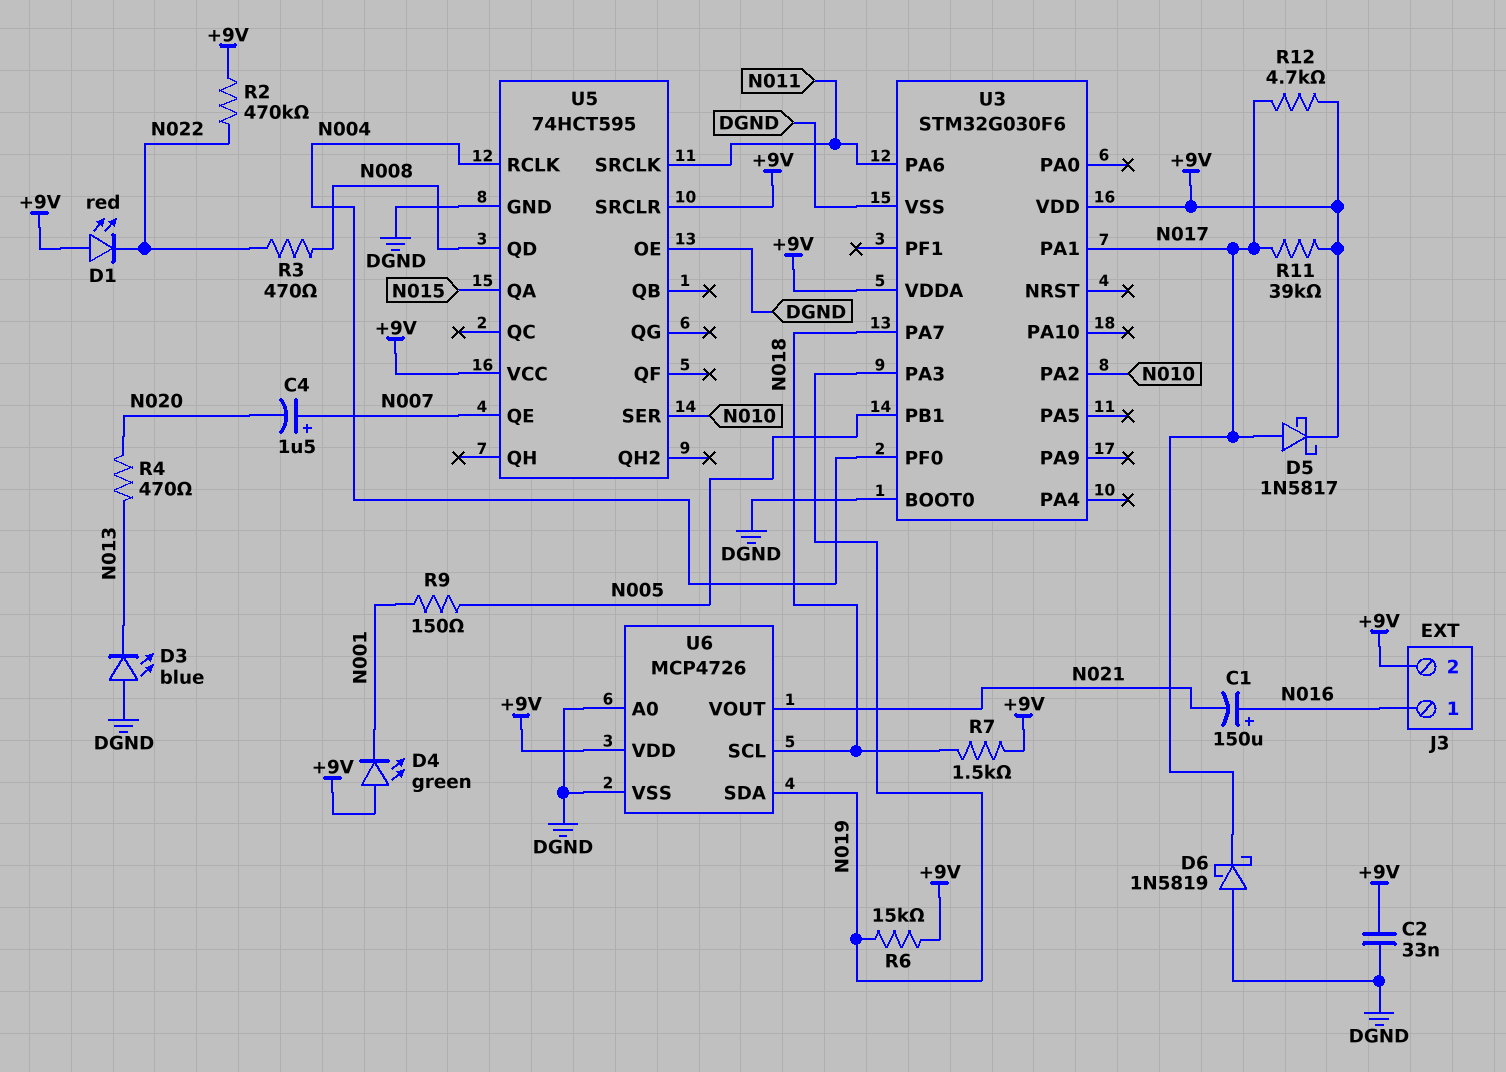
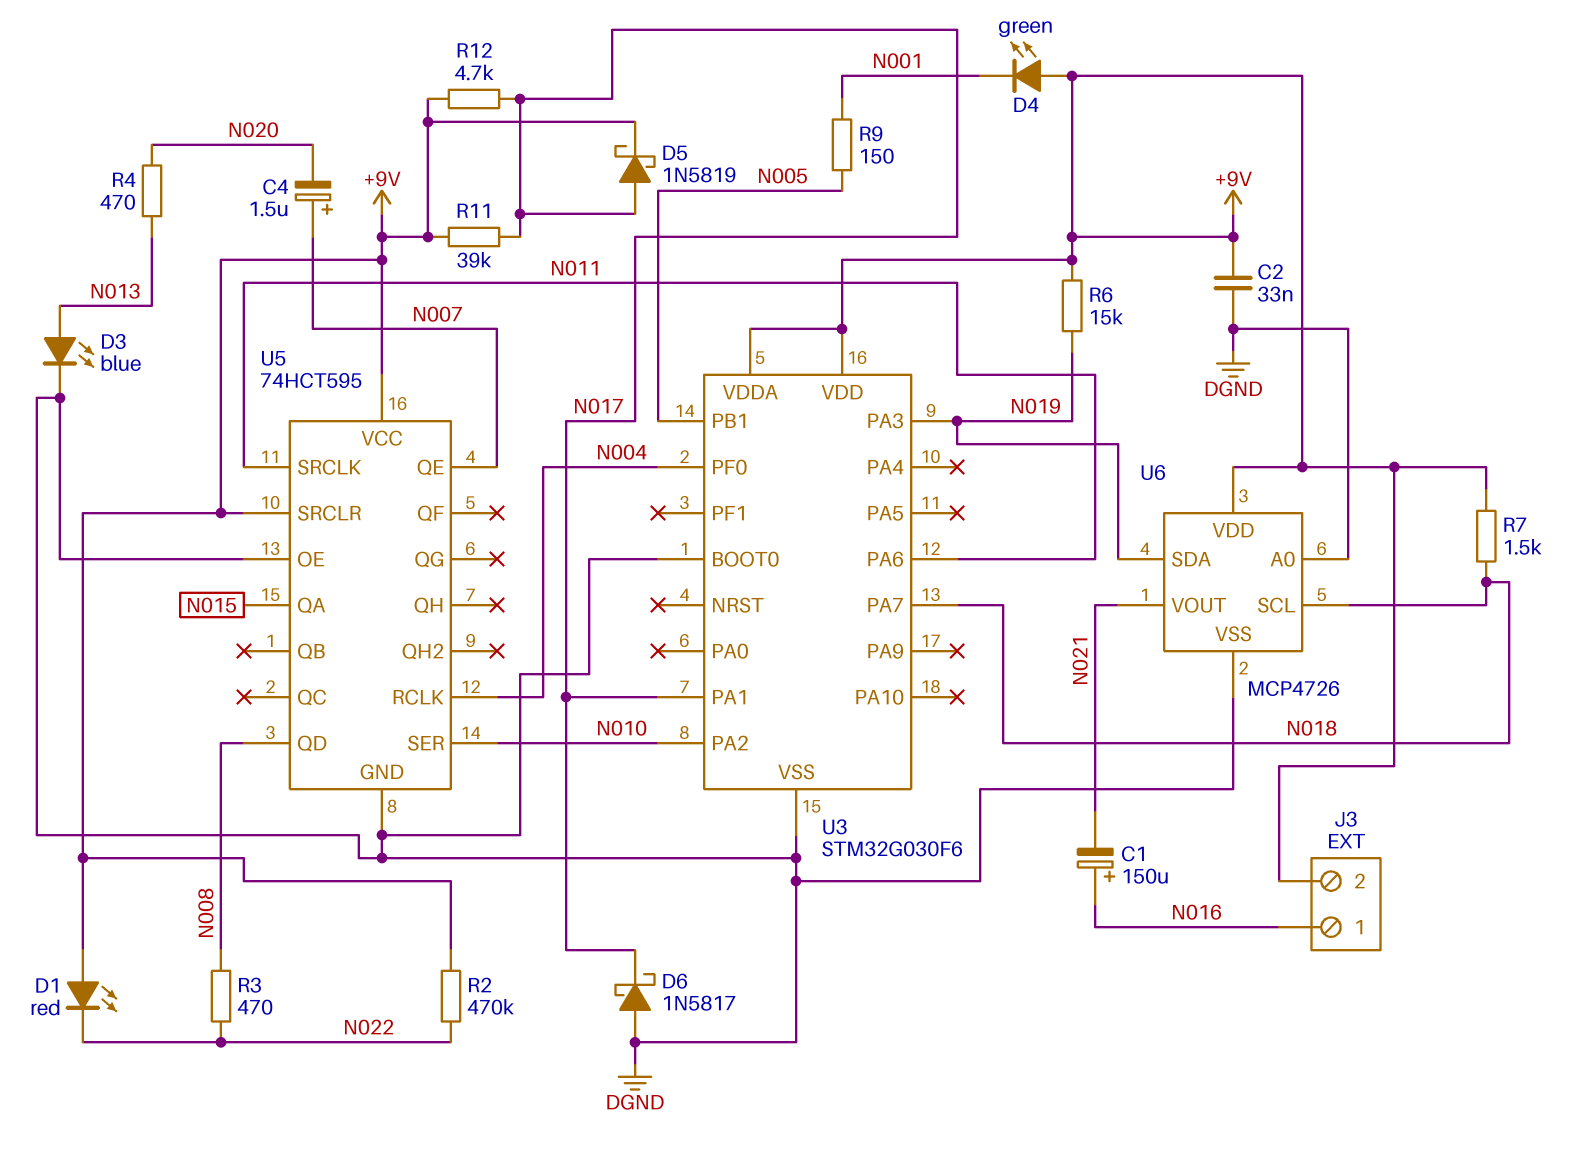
D3: LED blue (A DGND, K N013) -> LED blue (A N013, K DGND)
D5: schottky 1N5817 (A N017, K +9V) -> schottky 1N5819 (A N017, K +9V)
D6: schottky 1N5819 (A DGND, K N017) -> schottky 1N5817 (A DGND, K N017)

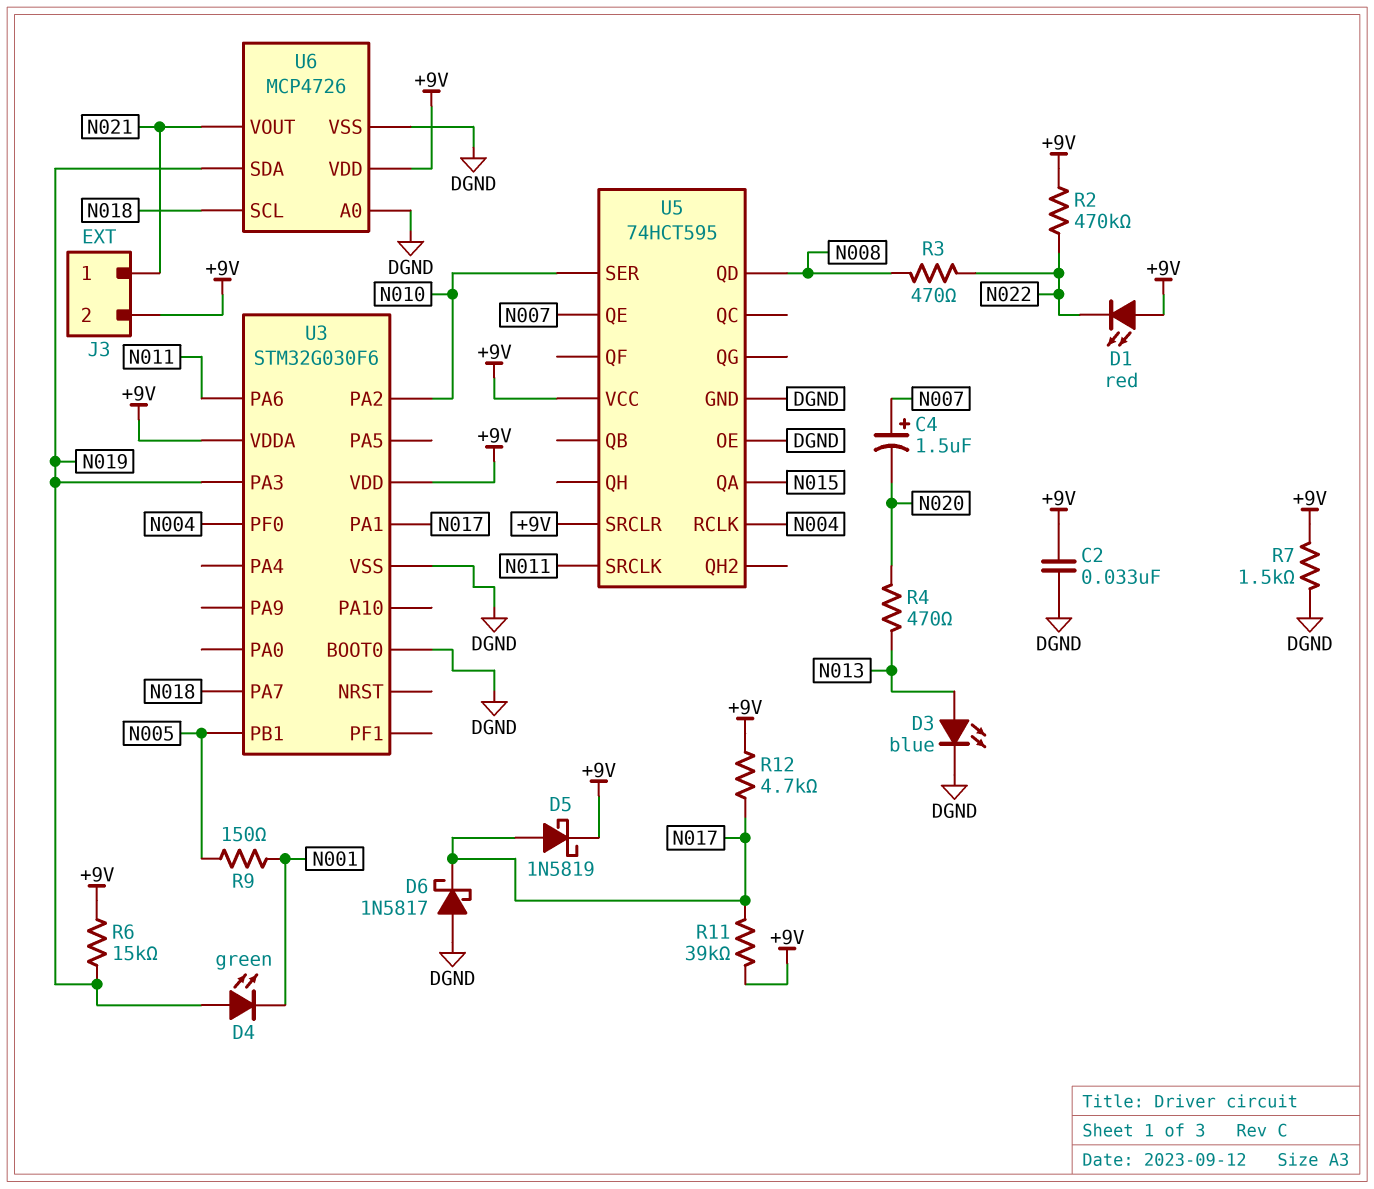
C1: 150uF (plus N016, minus N021) -> none
D4: LED green (A +9V, K N001) -> LED green (A N019, K N001)
J3 pin 1: N016 -> N021
R7: 1.5k (+9V, N018) -> 1.5k (+9V, DGND)

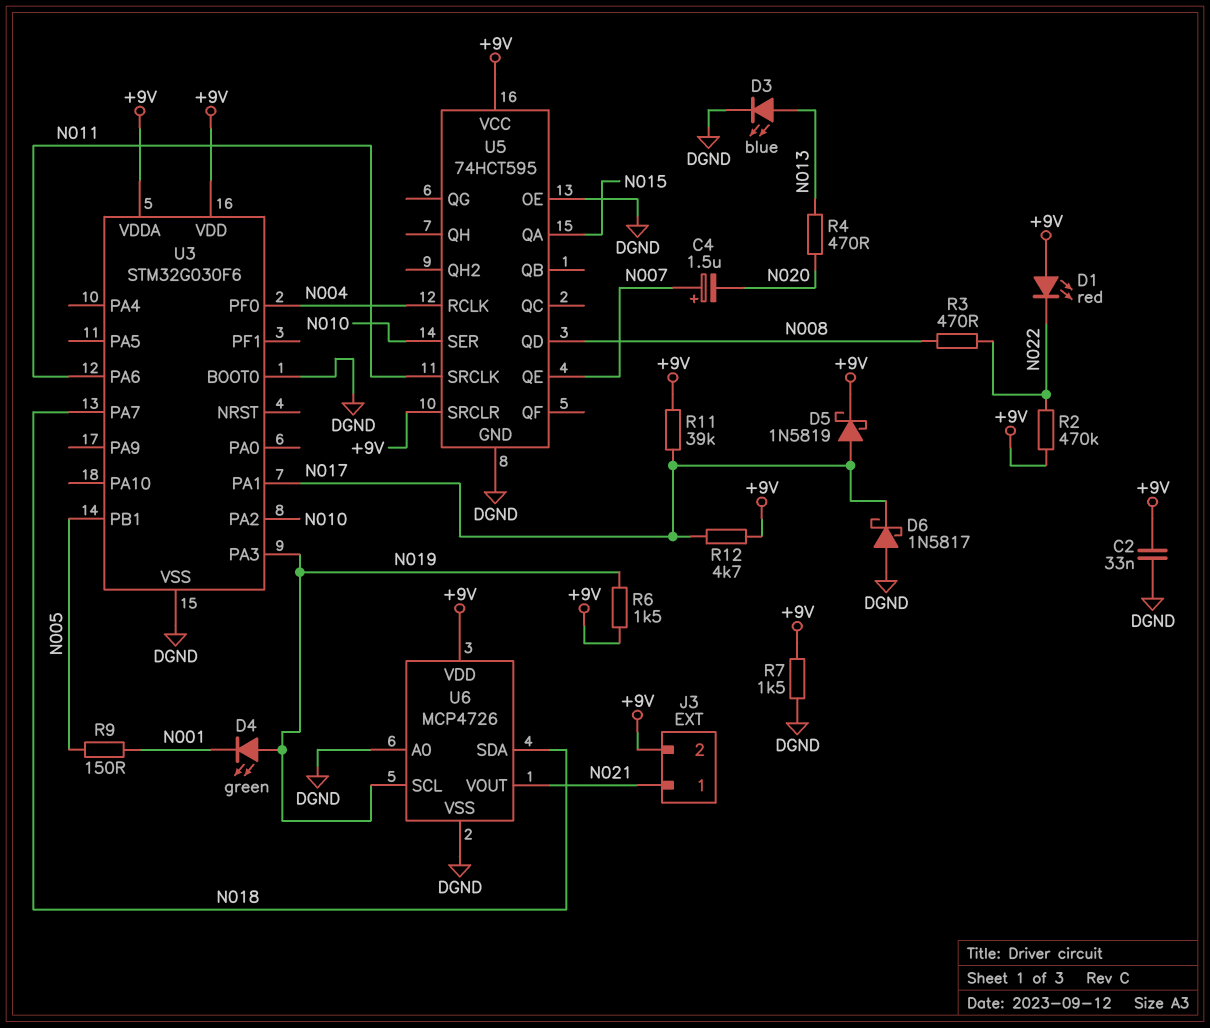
R6: 15k (+9V, N019) -> 1.5k (+9V, N019)
U6 pin SCL: N018 -> N019
U6 pin SDA: N019 -> N018

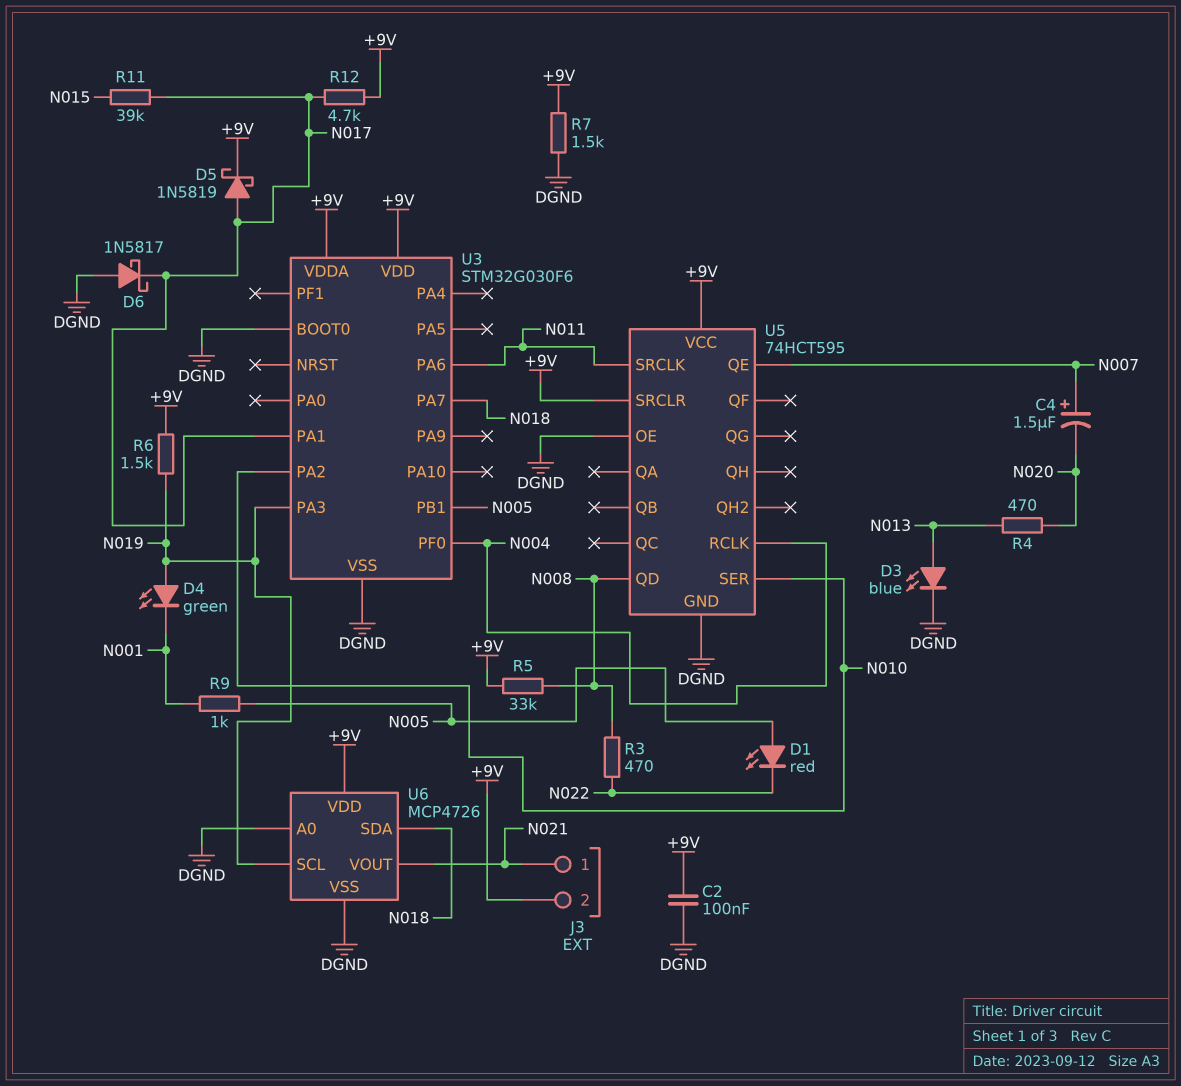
C2: 33nF (+9V, DGND) -> 100nF (+9V, DGND)
D1: LED red (A +9V, K N022) -> LED red (A N005, K N022)
R2: 470k (+9V, N022) -> none
R5: none -> 33k (+9V, N008)
R9: 150 (N001, N005) -> 1k (N001, N005)
R11: 39k (+9V, N017) -> 39k (N015, N017)
U5 pin QA: N015 -> none

